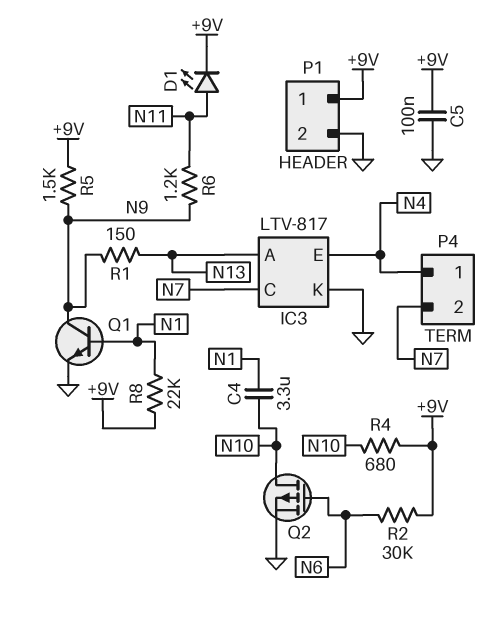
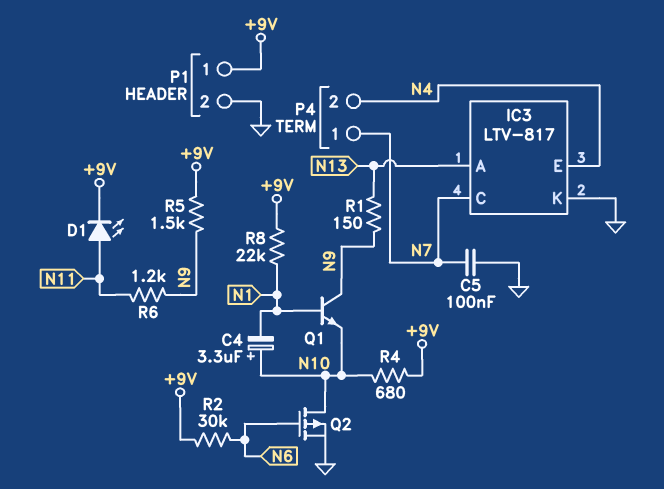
C4: 3.3uF (N1, N10) -> 3.3uF (plus N10, minus N1)
C5: 100nF (+9V, GND) -> 100nF (GND, N7)
P4 pin 1: N4 -> N7
P4 pin 2: N7 -> N4
Q1: NPN (B N1, C N9, E GND) -> NPN (B N1, C N9, E N10)

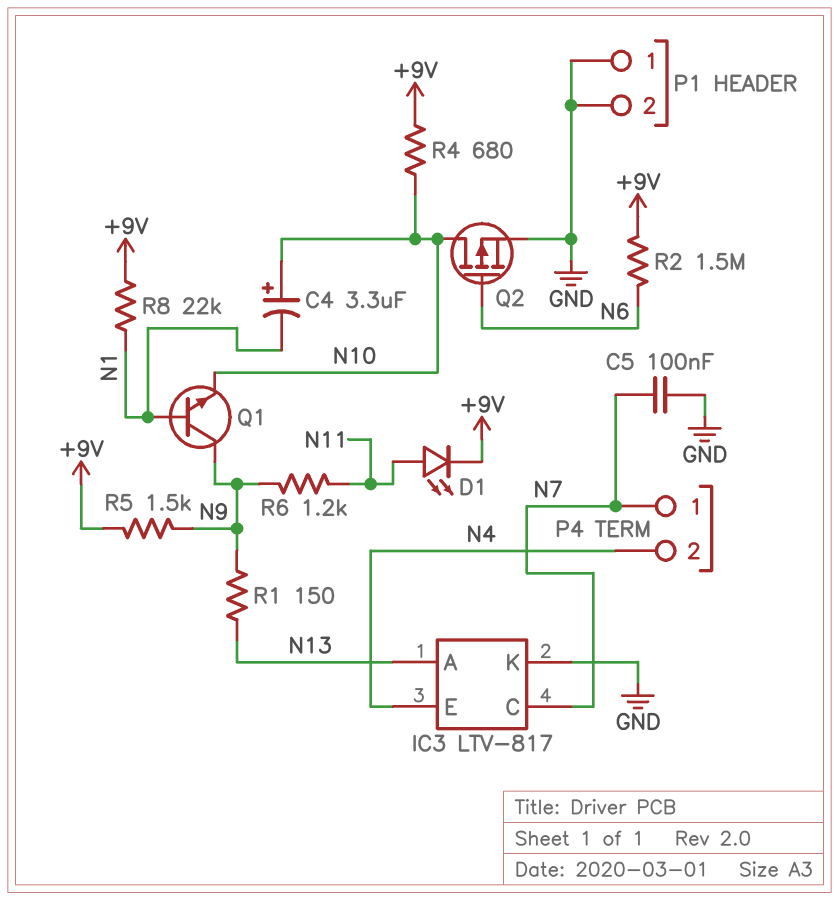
P1 pin 1: +9V -> GND
R2: 30k (+9V, N6) -> 1.5M (+9V, N6)

